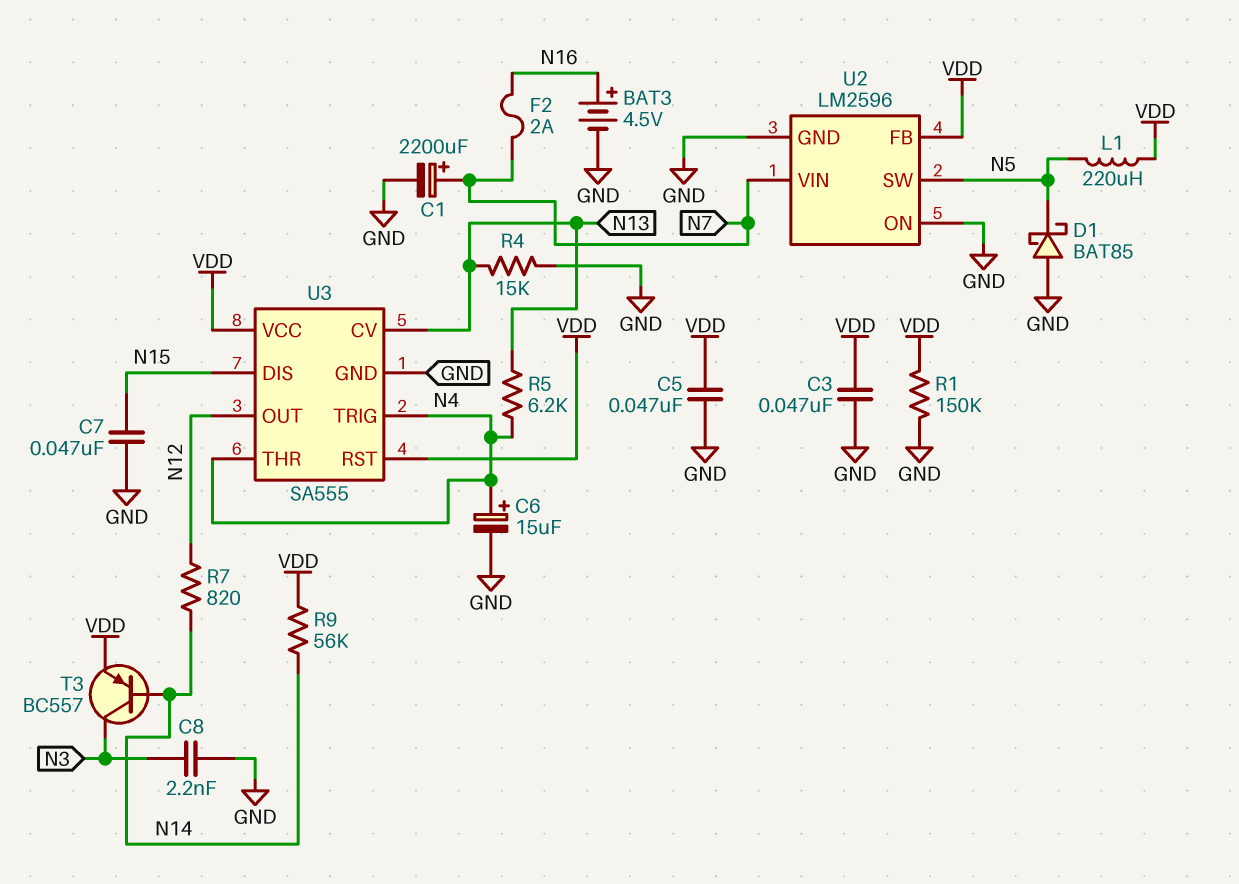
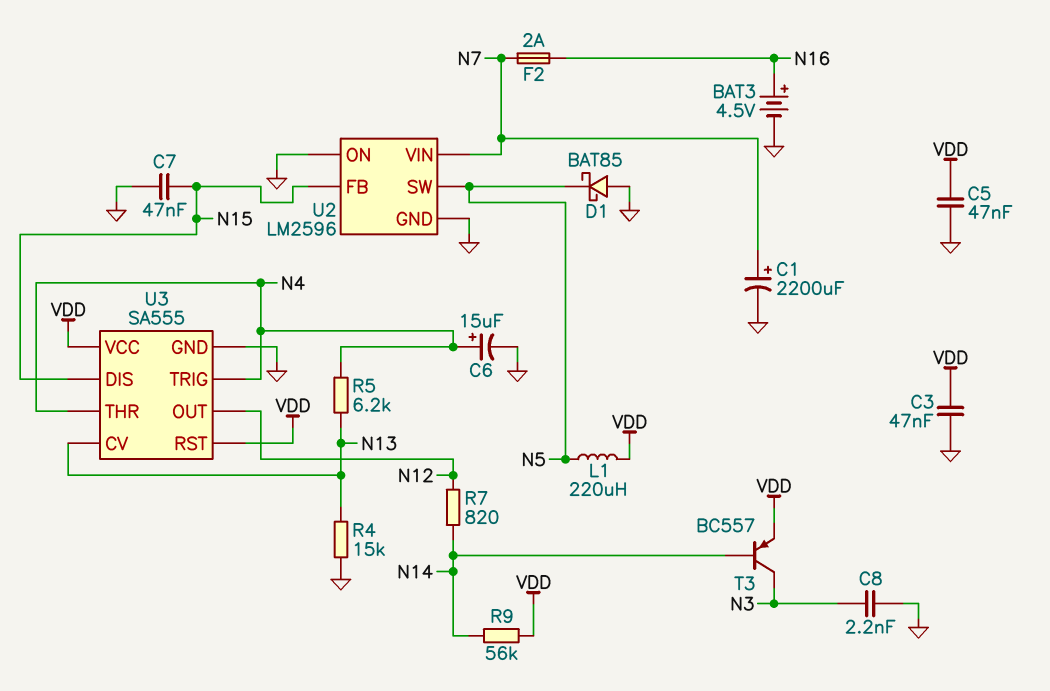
R1: 150k (GND, VDD) -> none
U2 pin FB: VDD -> N15

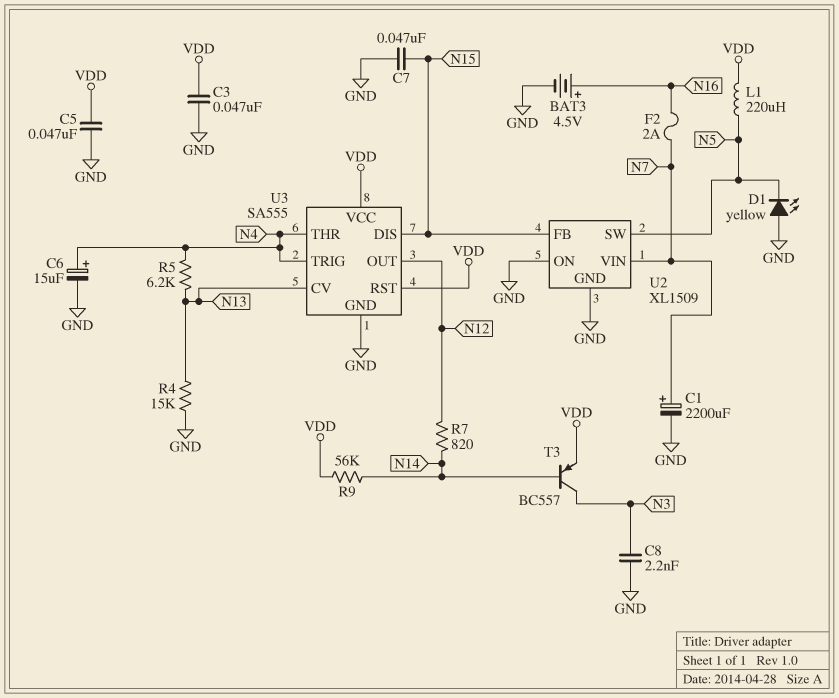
D1: schottky BAT85 (A GND, K N5) -> LED yellow (A GND, K N5)
U2: LM2596 -> XL1509

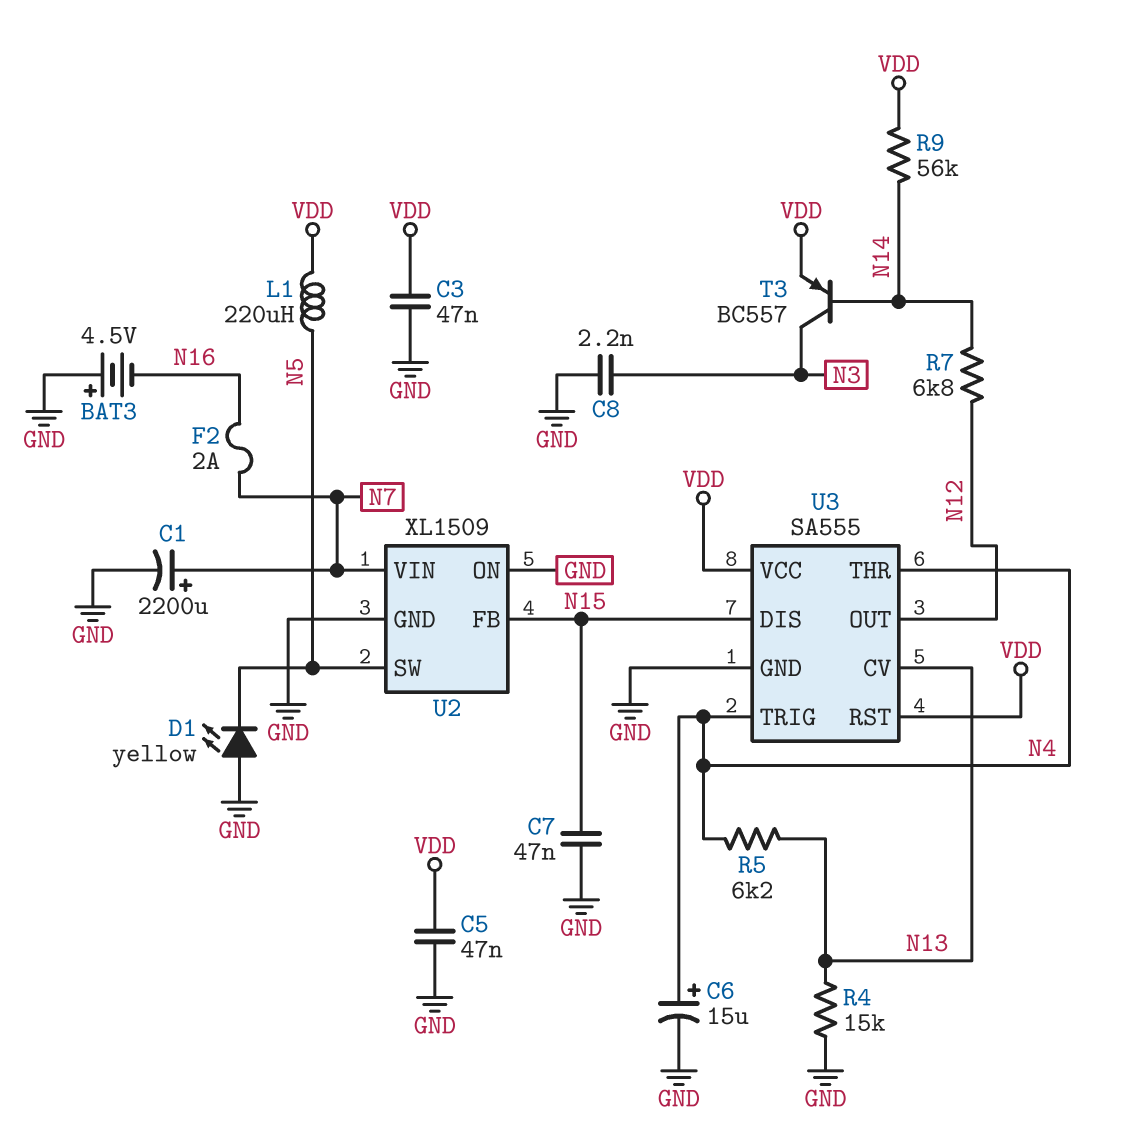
BAT3: 4.5V (plus N16, minus GND) -> 4.5V (plus GND, minus N16)
R7: 820 (N12, N14) -> 6.8k (N12, N14)

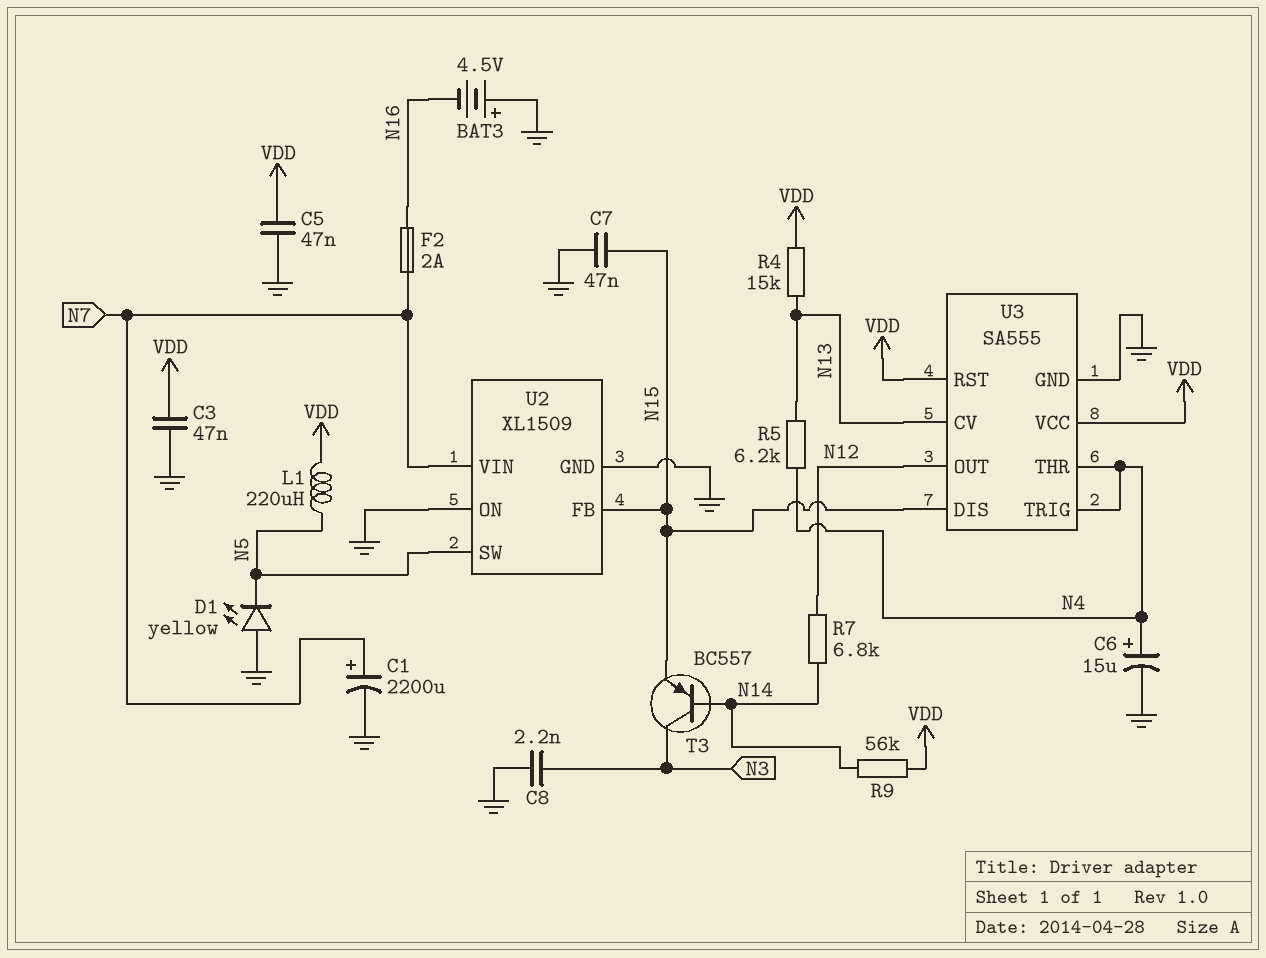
R4: 15k (GND, N13) -> 15k (N13, VDD)
T3: PNP BC557 (B N14, C N3, E VDD) -> PNP BC557 (B N14, C N3, E N15)

